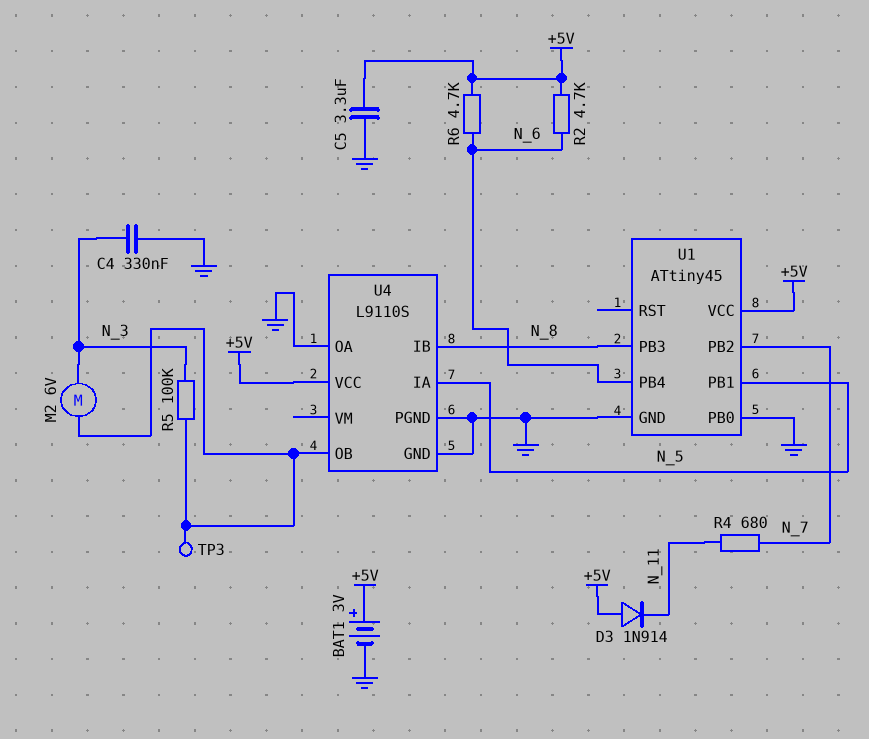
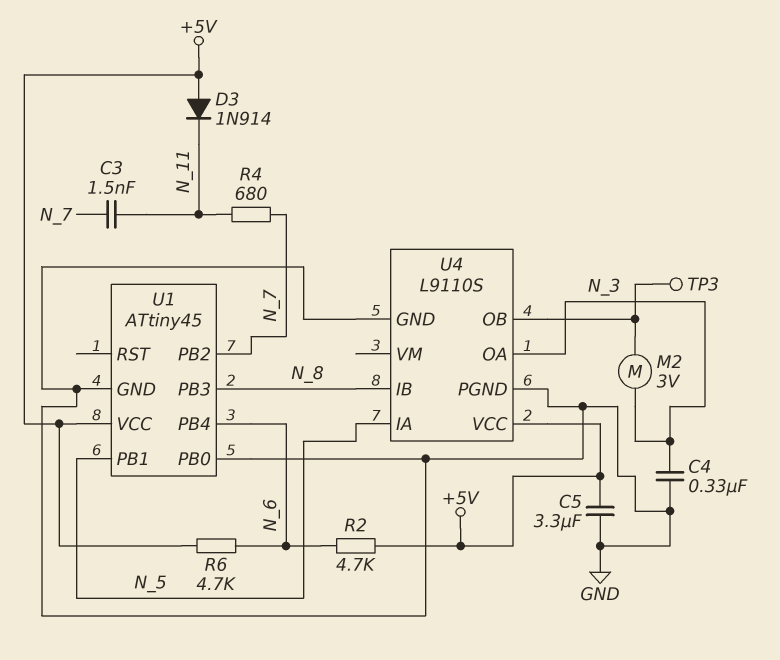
BAT1: 3V (plus +5V, minus GND) -> none
C3: none -> 1.5nF (N_7, N_11)
M2: motor 6V (N_3, U4/OB) -> motor 3V (N_3, U4/OB)
R5: 100k (N_3, U4/OB) -> none
U4 pin OA: GND -> N_3

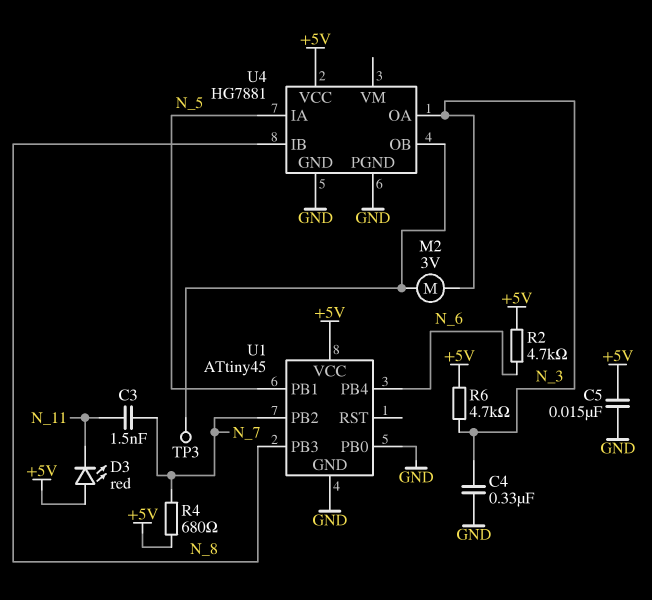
C5: 3.3uF (+5V, GND) -> 15nF (+5V, GND)
D3: diode 1N914 (A +5V, K N_11) -> LED red (A +5V, K N_11)
R4: 680 (N_7, N_11) -> 680 (+5V, N_7)
R6: 4.7k (+5V, N_6) -> 4.7k (+5V, N_3)
U4: L9110S -> HG7881

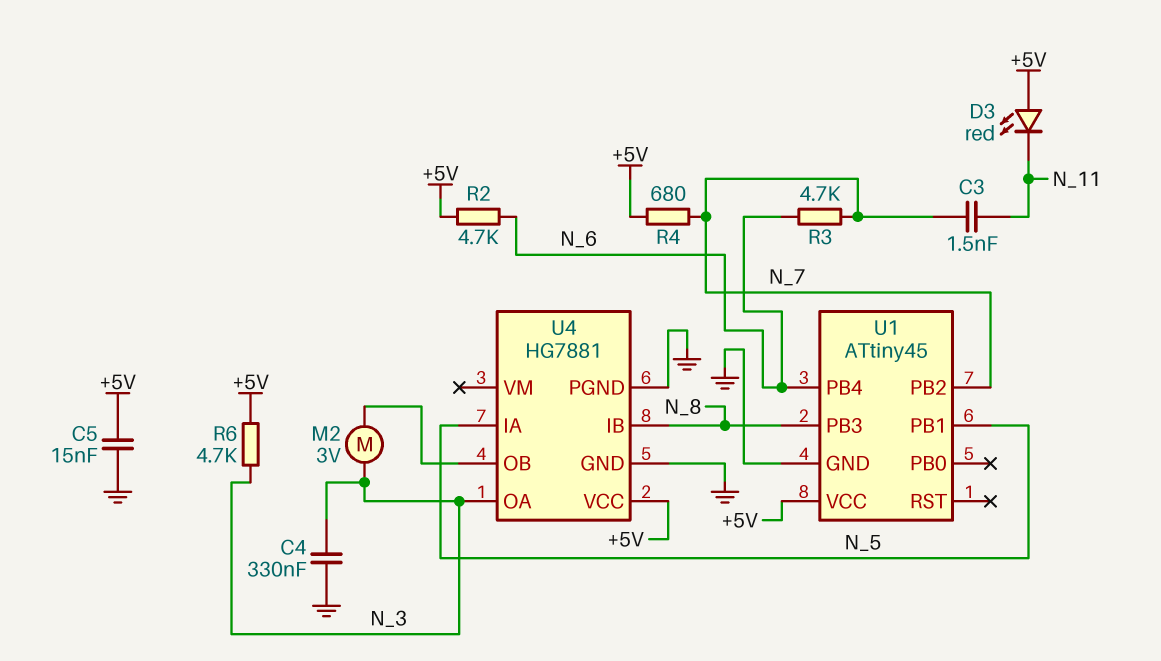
R3: none -> 4.7k (N_6, N_7)
TP3: test point (U4/OB) -> none
U1 pin PB0: GND -> none

